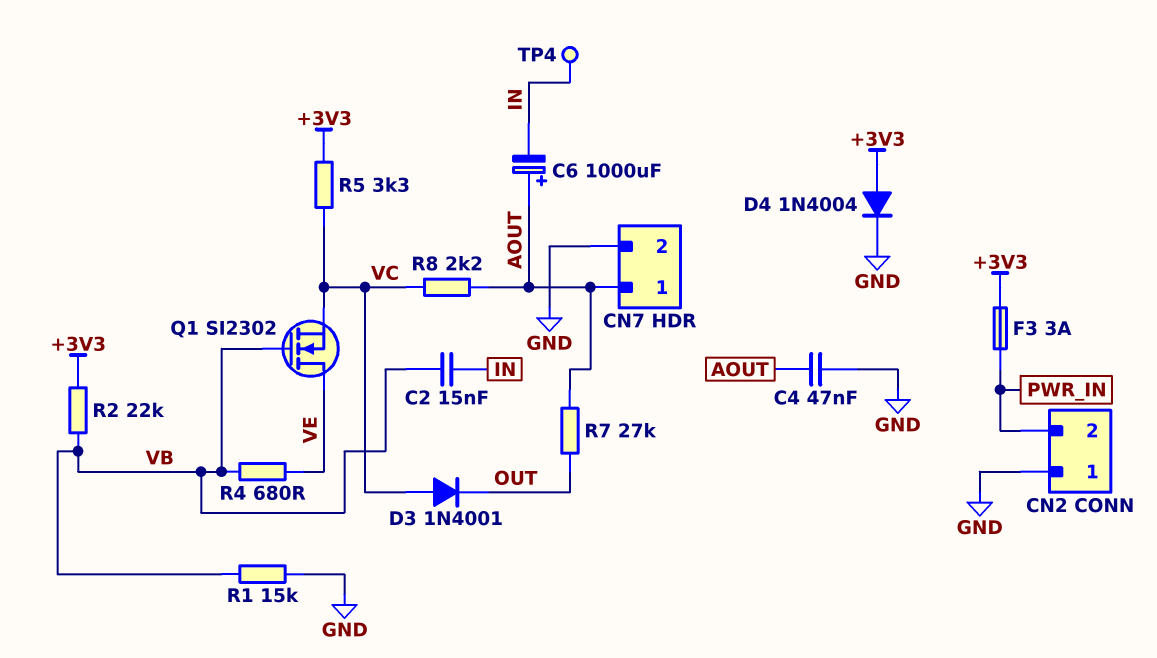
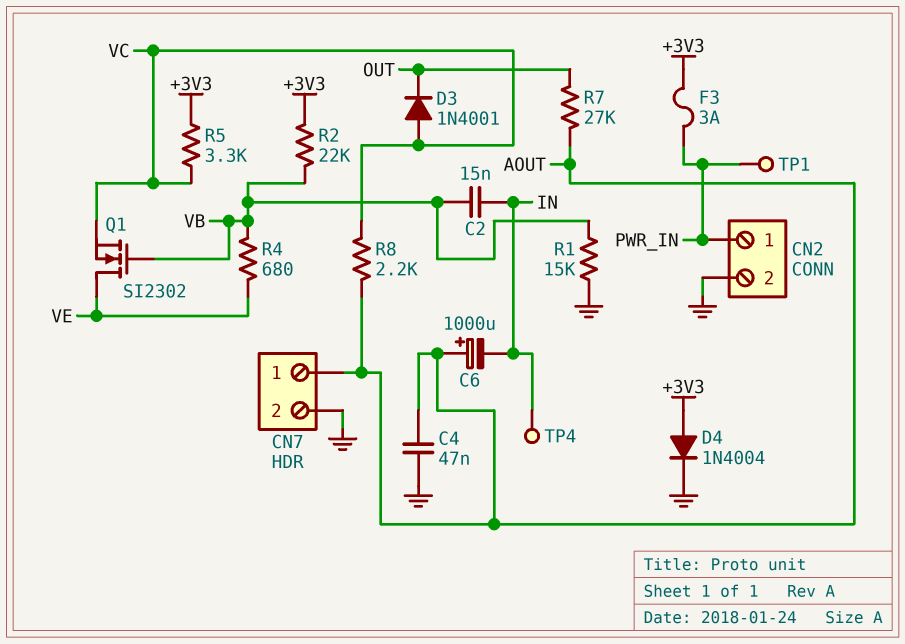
CN2 pin 1: GND -> PWR_IN
CN2 pin 2: PWR_IN -> GND
TP1: none -> test point (PWR_IN)

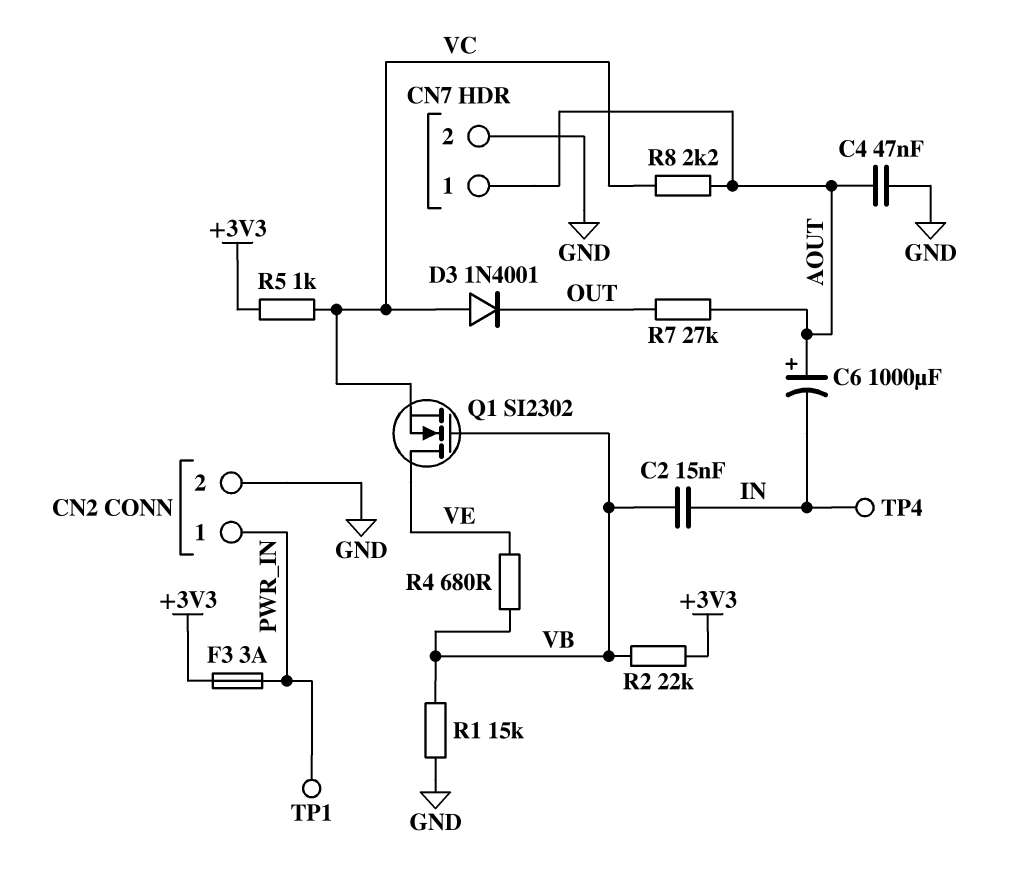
D4: diode 1N4004 (A +3V3, K GND) -> none
R5: 3.3k (+3V3, VC) -> 1k (+3V3, VC)

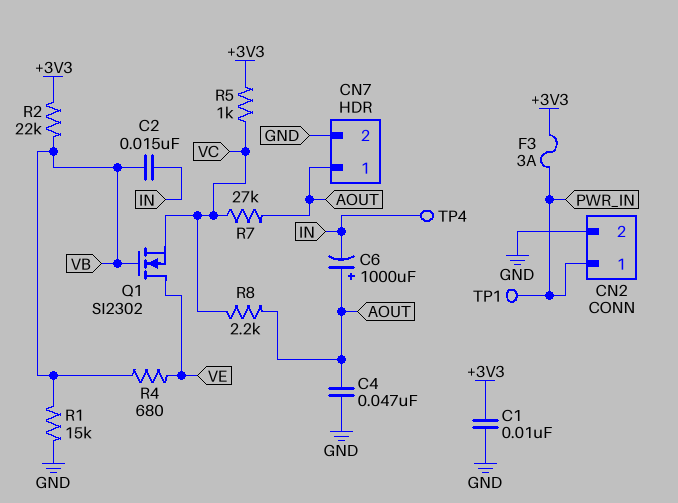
C1: none -> 10nF (+3V3, GND)
D3: diode 1N4001 (A VC, K OUT) -> none
R7: 27k (AOUT, OUT) -> 27k (AOUT, VC)

